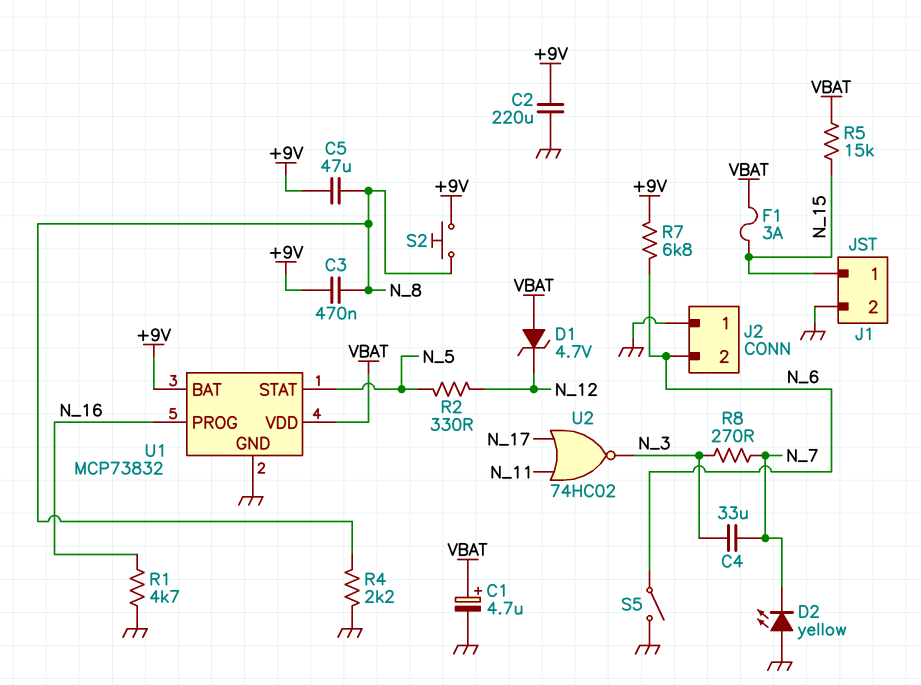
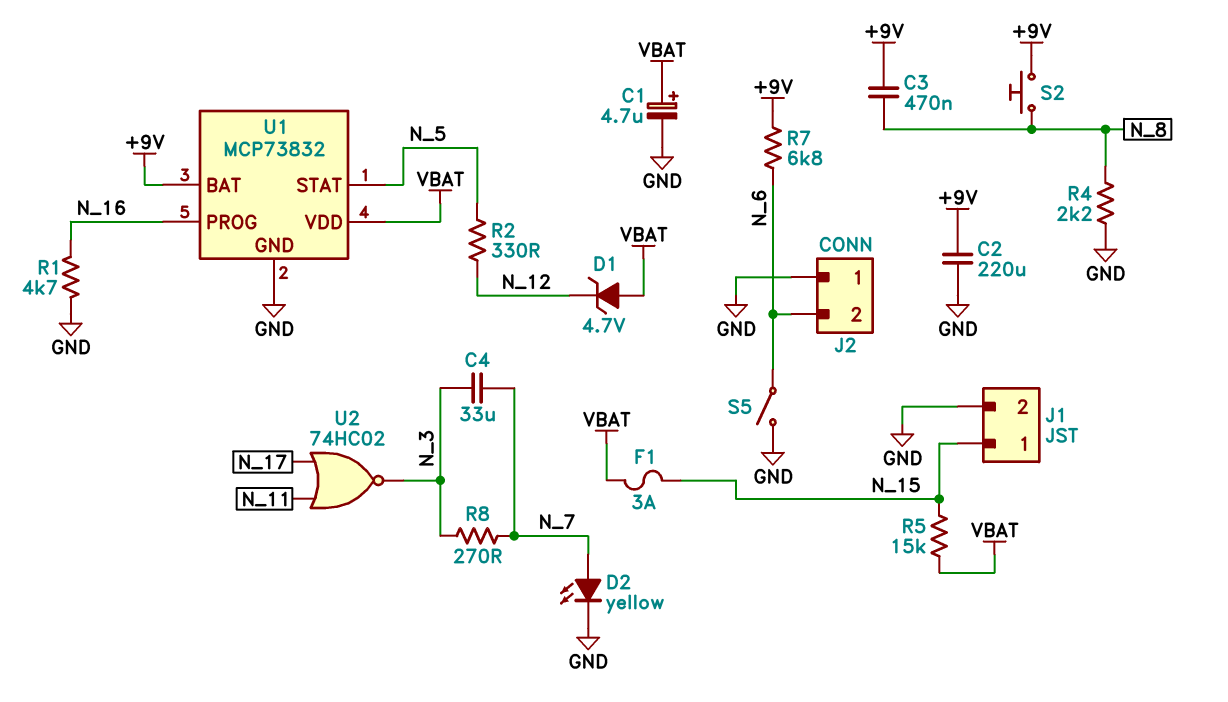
C5: 47uF (+9V, N_8) -> none
D2: LED yellow (A GND, K N_7) -> LED yellow (A N_7, K GND)

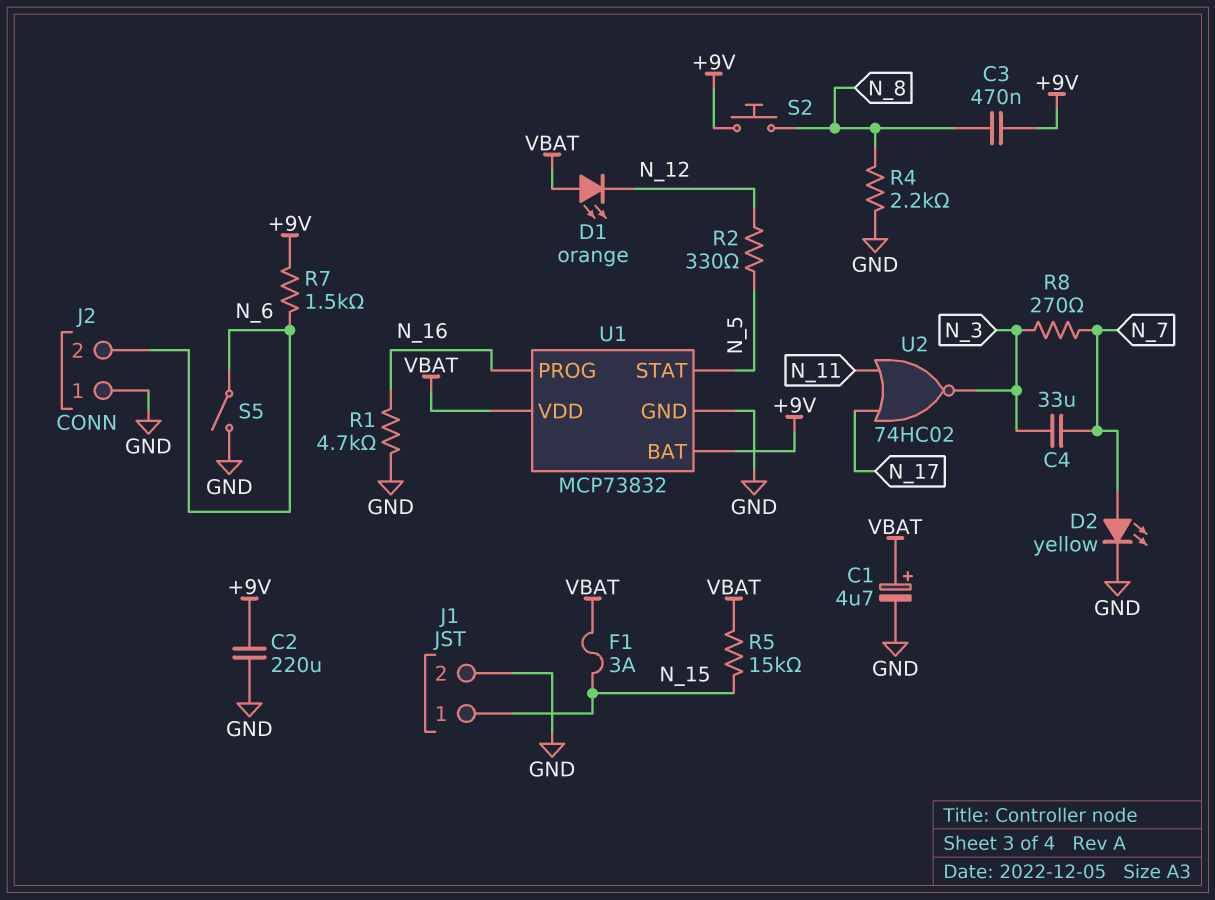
D1: zener 4.7V (A VBAT, K N_12) -> LED orange (A VBAT, K N_12)
R7: 6.8k (+9V, N_6) -> 1.5k (+9V, N_6)

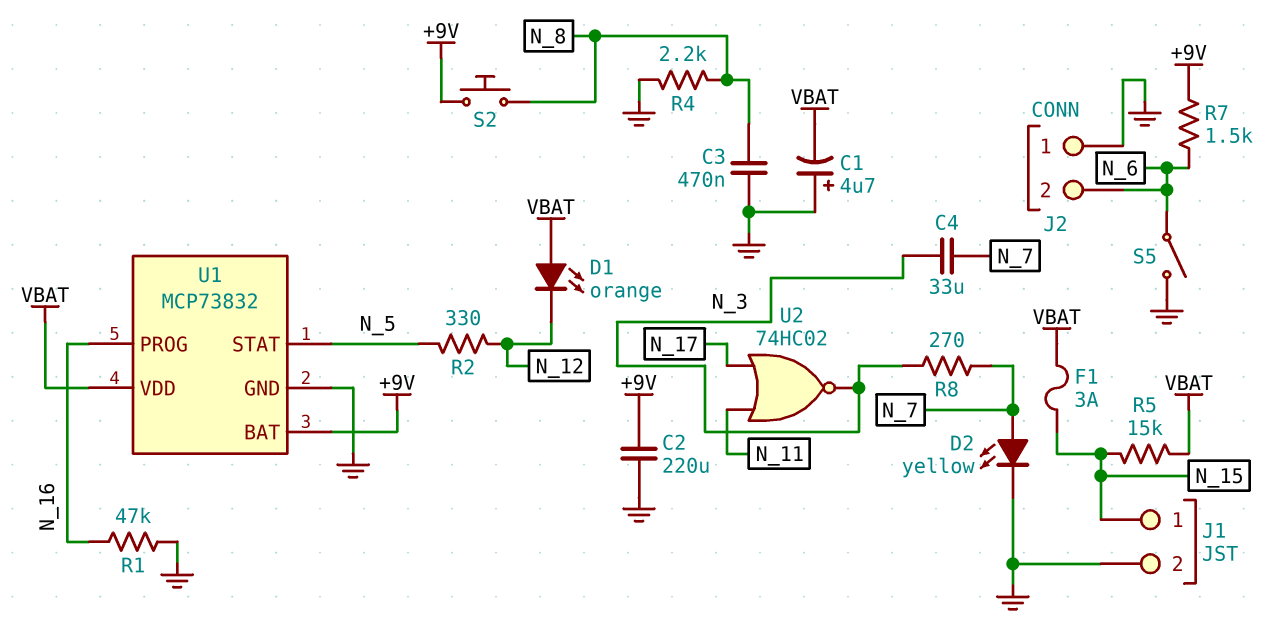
C1: 4.7uF (plus VBAT, minus GND) -> 4.7uF (plus GND, minus VBAT)
C3: 470nF (+9V, N_8) -> 470nF (GND, N_8)
R1: 4.7k (GND, N_16) -> 47k (GND, N_16)

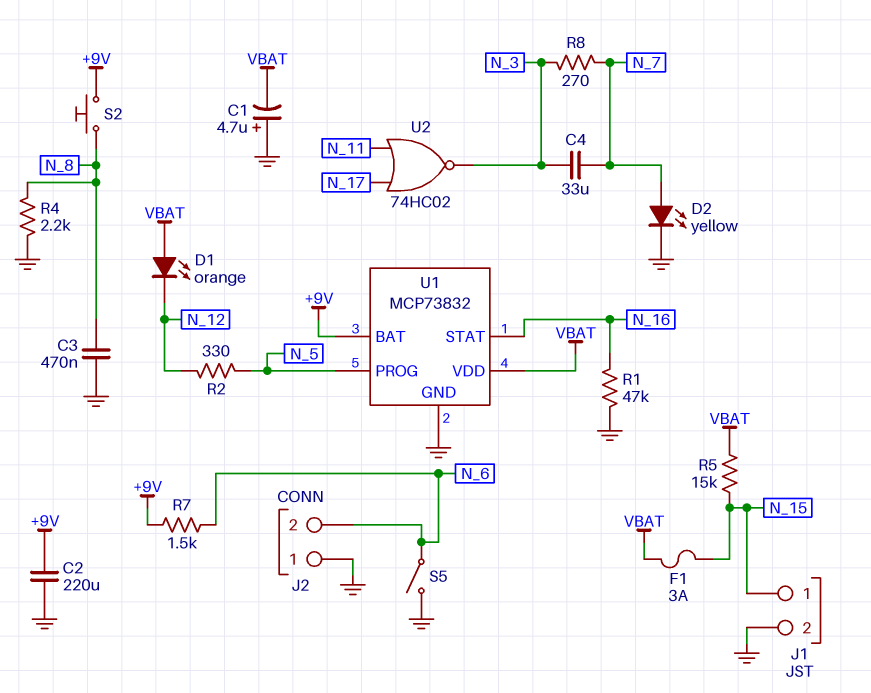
U1 pin PROG: N_16 -> N_5
U1 pin STAT: N_5 -> N_16

